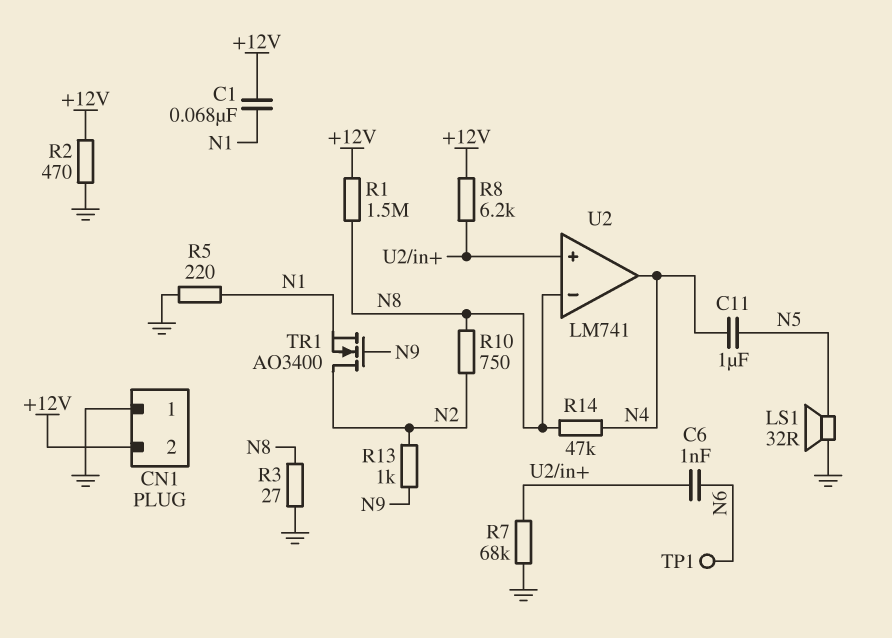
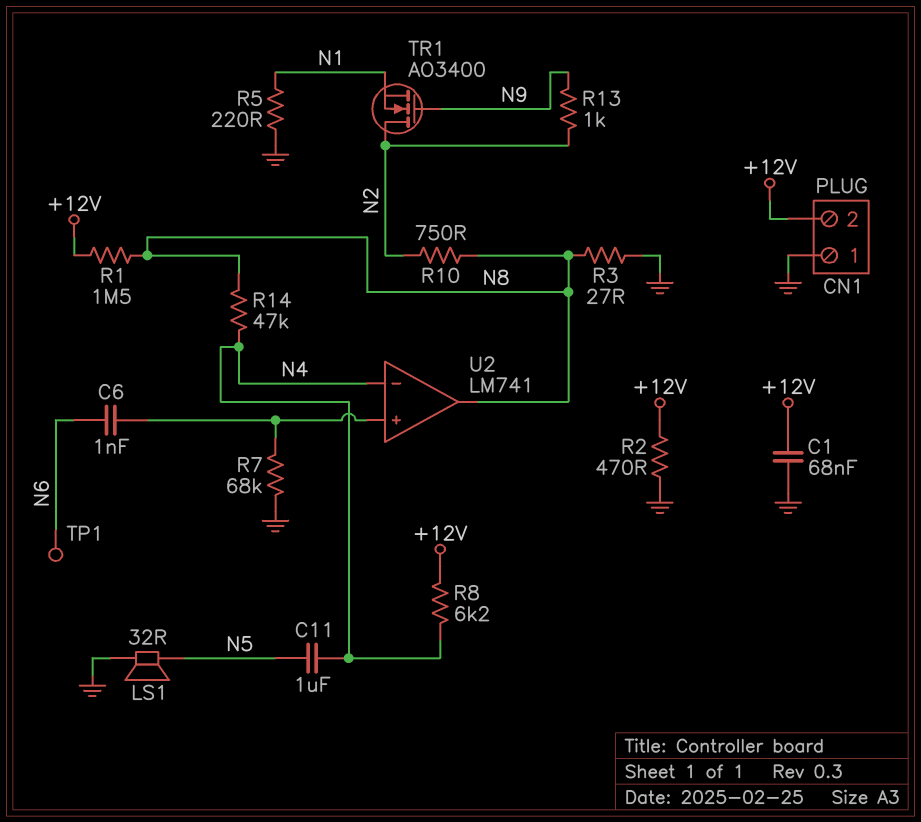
C1: 68nF (+12V, N1) -> 68nF (+12V, GND)
R8: 6.2k (+12V, U2/in+) -> 6.2k (+12V, N4)
U2 pin in-: N8 -> N4
U2 pin out: N4 -> N8

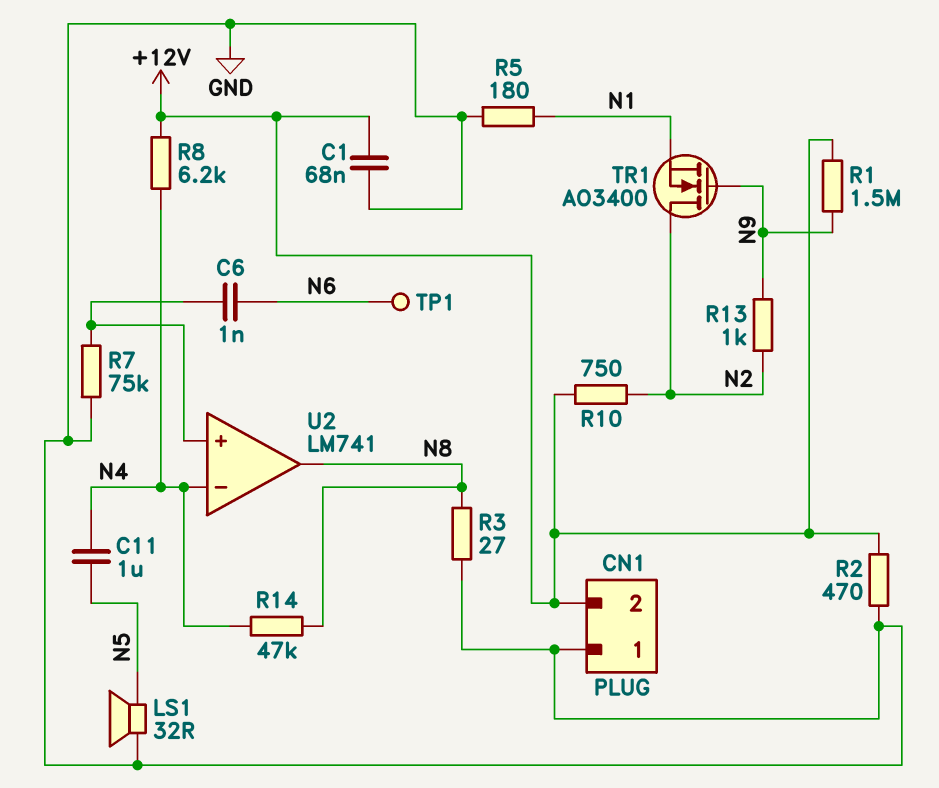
R1: 1.5M (+12V, N8) -> 1.5M (+12V, N9)
R5: 220 (GND, N1) -> 180 (GND, N1)
R7: 68k (GND, U2/in+) -> 75k (GND, U2/in+)
R10: 750 (N2, N8) -> 750 (+12V, N2)

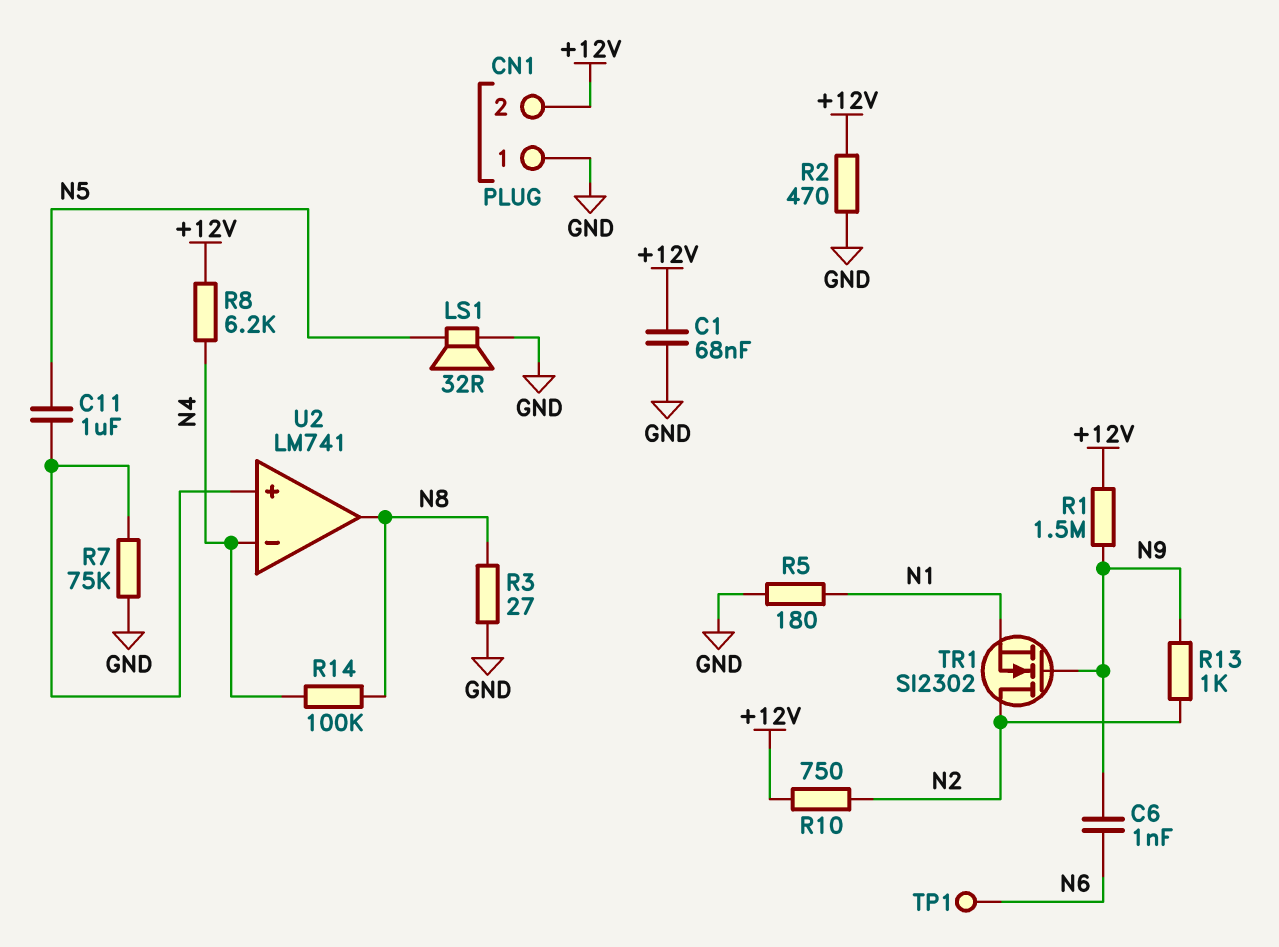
C6: 1nF (N6, U2/in+) -> 1nF (N6, N9)
C11: 1uF (N4, N5) -> 1uF (N5, U2/in+)
R14: 47k (N4, N8) -> 100k (N4, N8)
TR1: NMOS AO3400 (G N9, D N2, S N1) -> NMOS SI2302 (G N9, D N2, S N1)

